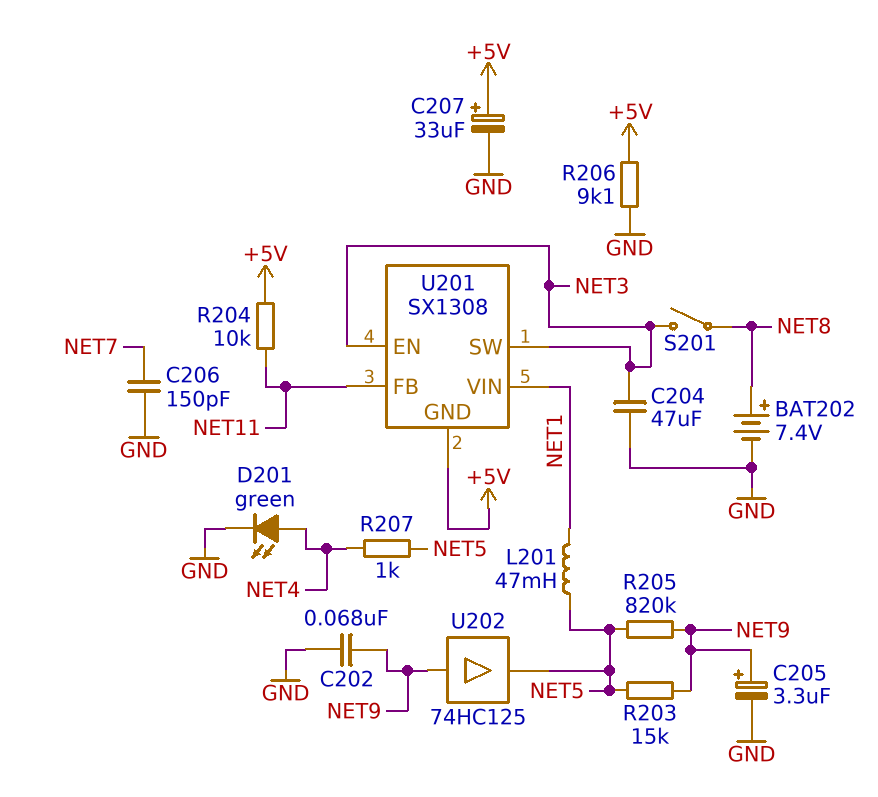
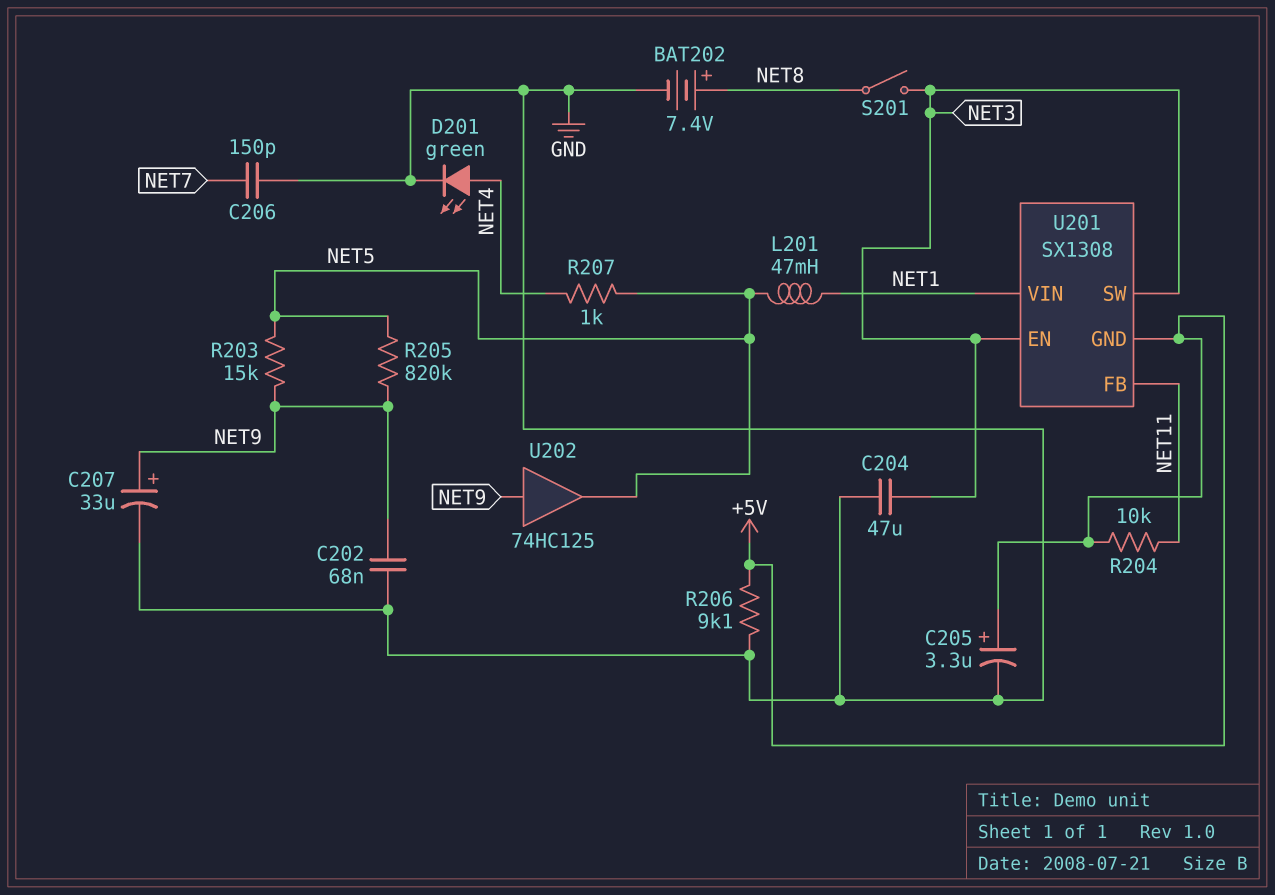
C205: 3.3uF (plus NET9, minus GND) -> 3.3uF (plus +5V, minus GND)
C207: 33uF (plus +5V, minus GND) -> 33uF (plus NET9, minus GND)

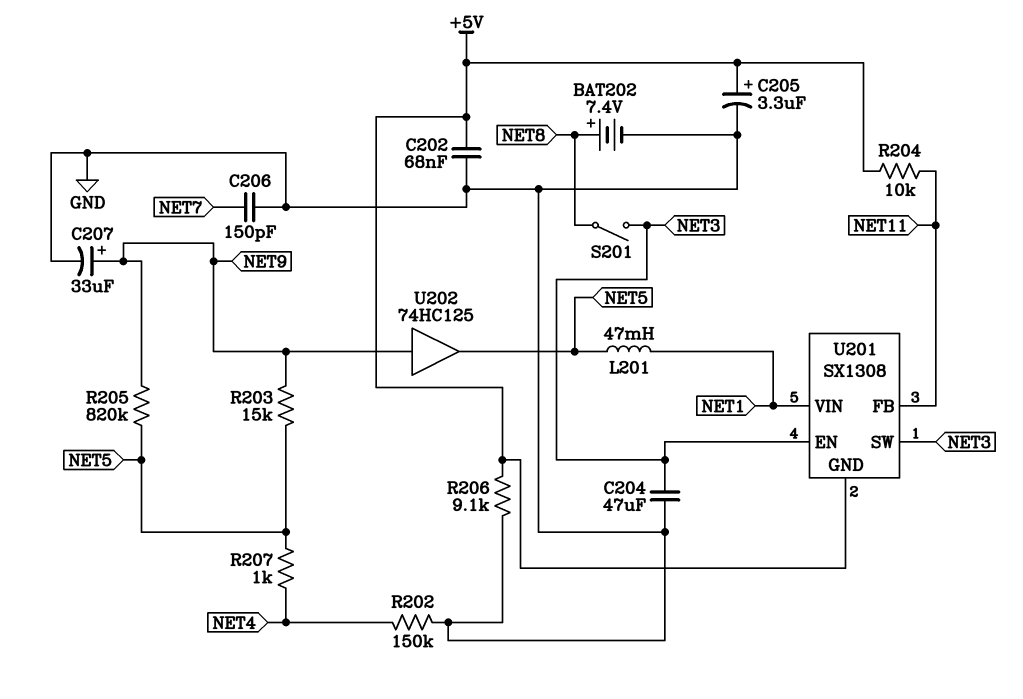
C202: 68nF (GND, NET9) -> 68nF (+5V, GND)
D201: LED green (A NET4, K GND) -> none
R202: none -> 150k (GND, NET4)

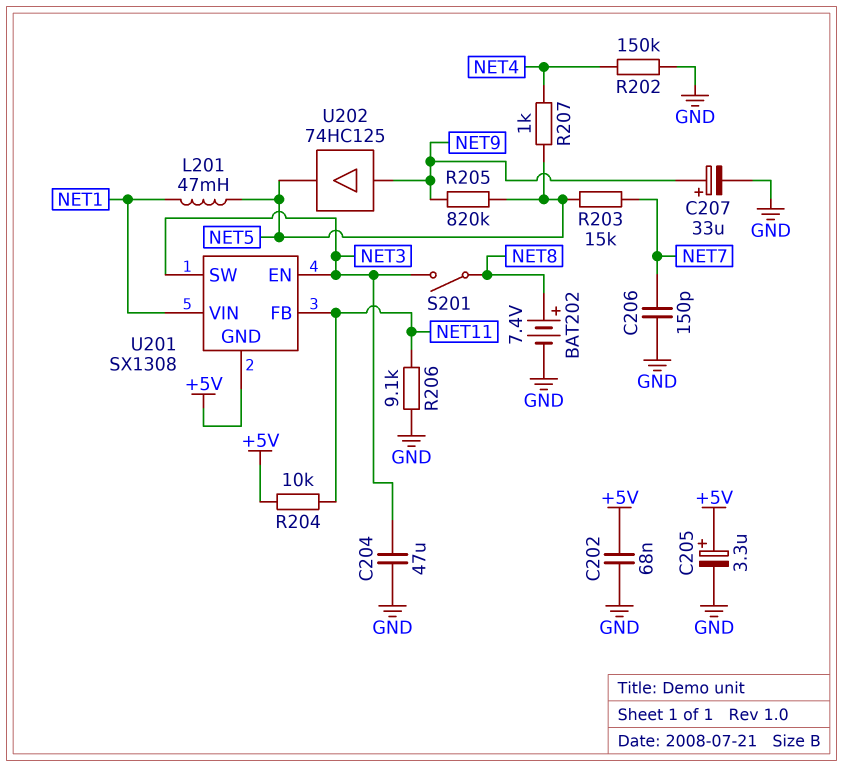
R203: 15k (NET5, NET9) -> 15k (NET5, NET7)
R206: 9.1k (+5V, GND) -> 9.1k (GND, NET11)

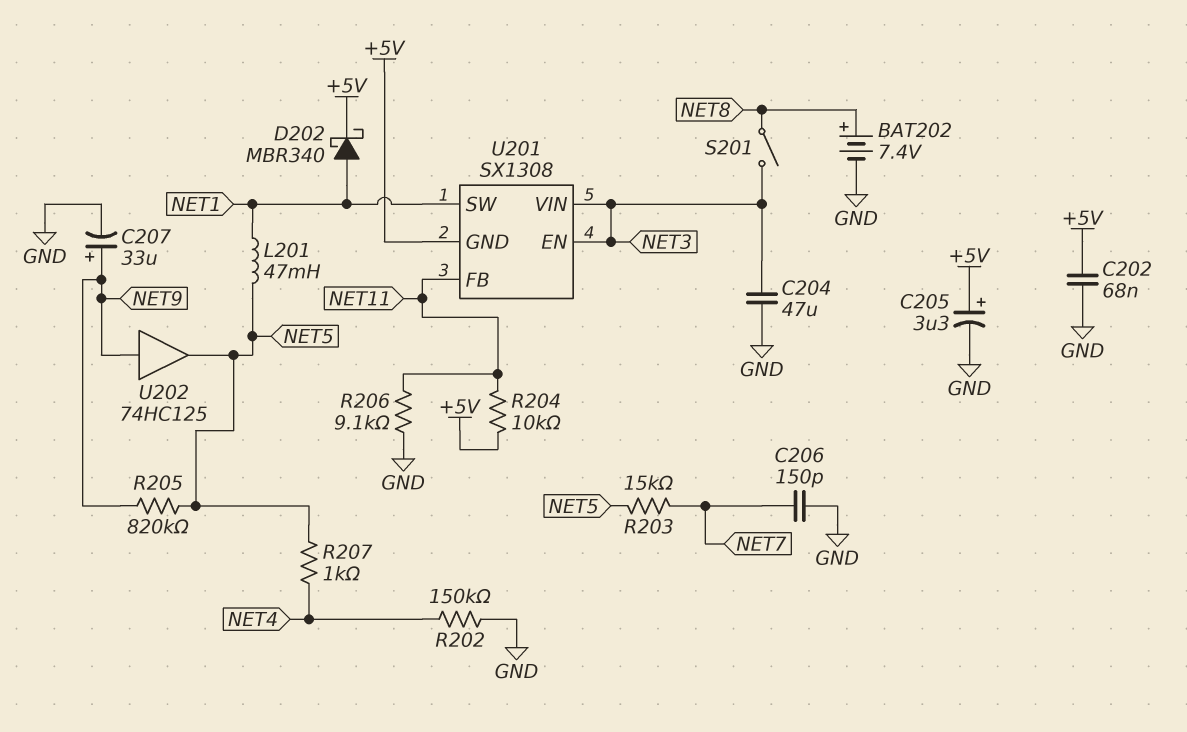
D202: none -> schottky MBR340 (A NET1, K +5V)
U201 pin SW: NET3 -> NET1
U201 pin VIN: NET1 -> NET3

